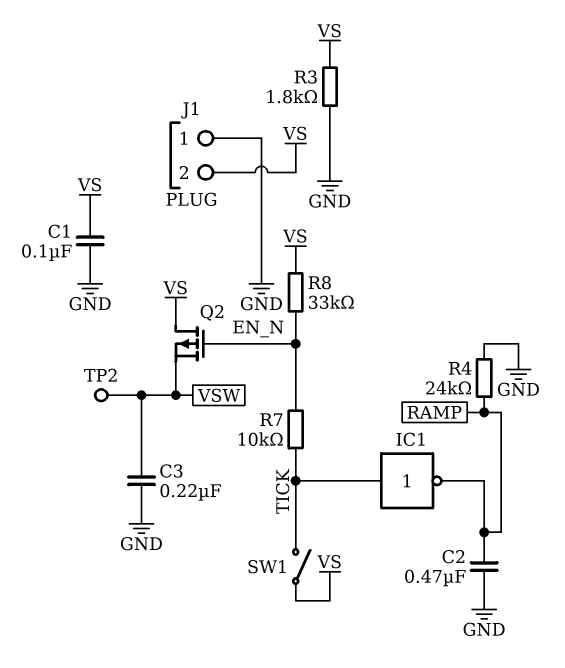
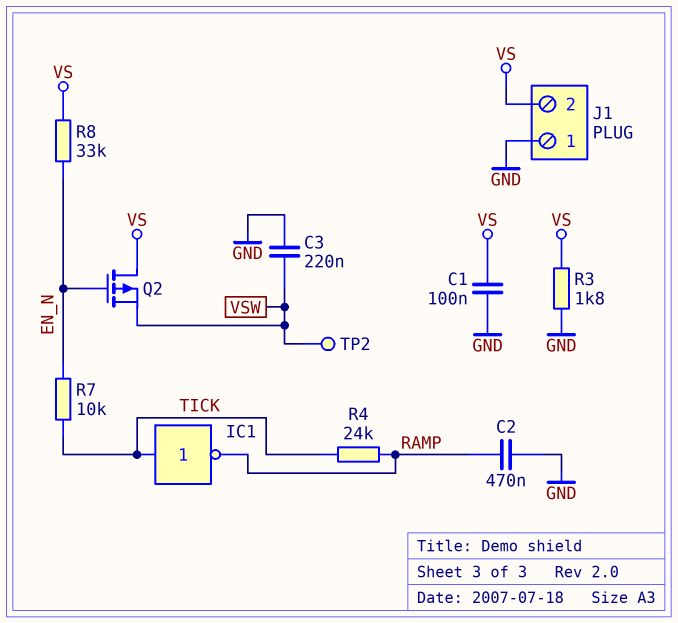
R4: 24k (GND, RAMP) -> 24k (RAMP, TICK)
SW1: switch (TICK, VS) -> none

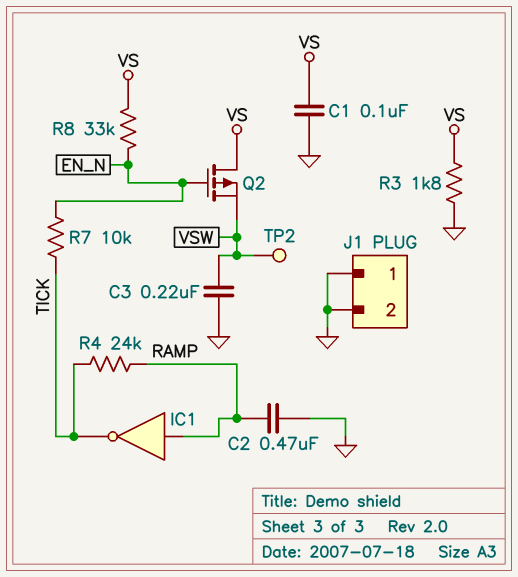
IC1: NOT (in TICK, out RAMP) -> NOT (in RAMP, out TICK)
J1 pin 2: VS -> GND

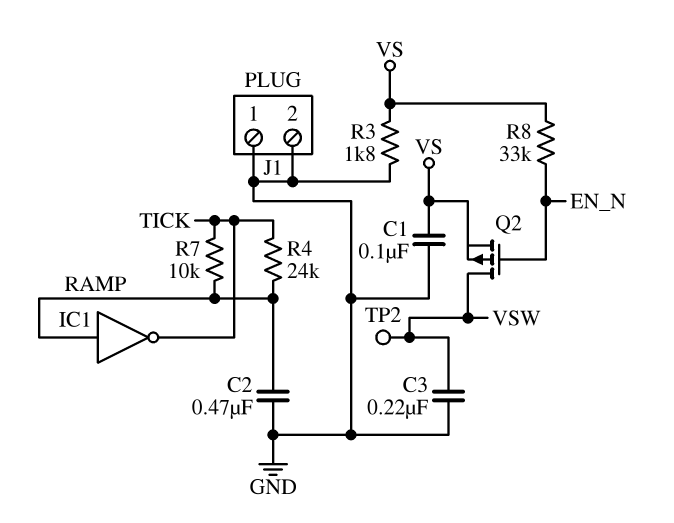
Q2: PMOS (G EN_N, D VS, S VSW) -> PMOS (G EN_N, D VSW, S VS)
R7: 10k (EN_N, TICK) -> 10k (RAMP, TICK)

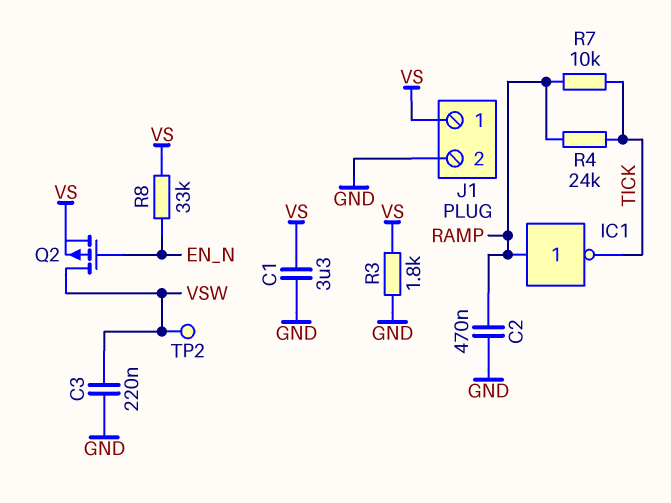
C1: 100nF (GND, VS) -> 3.3uF (GND, VS)
J1 pin 1: GND -> VS

